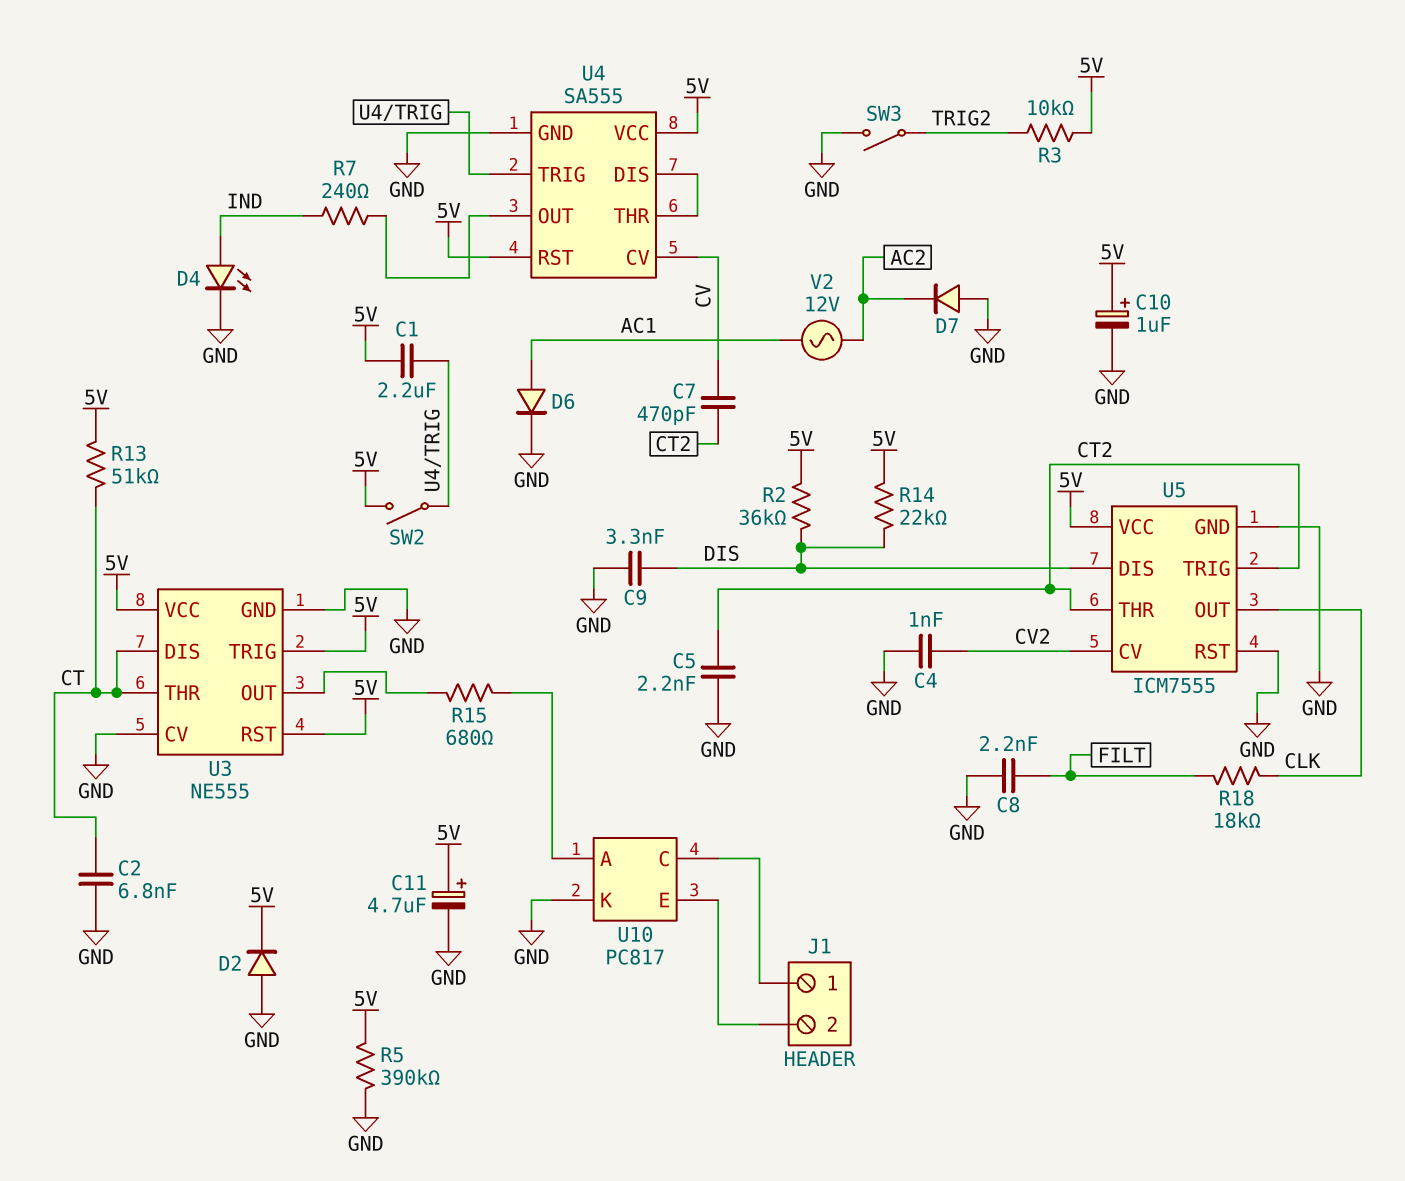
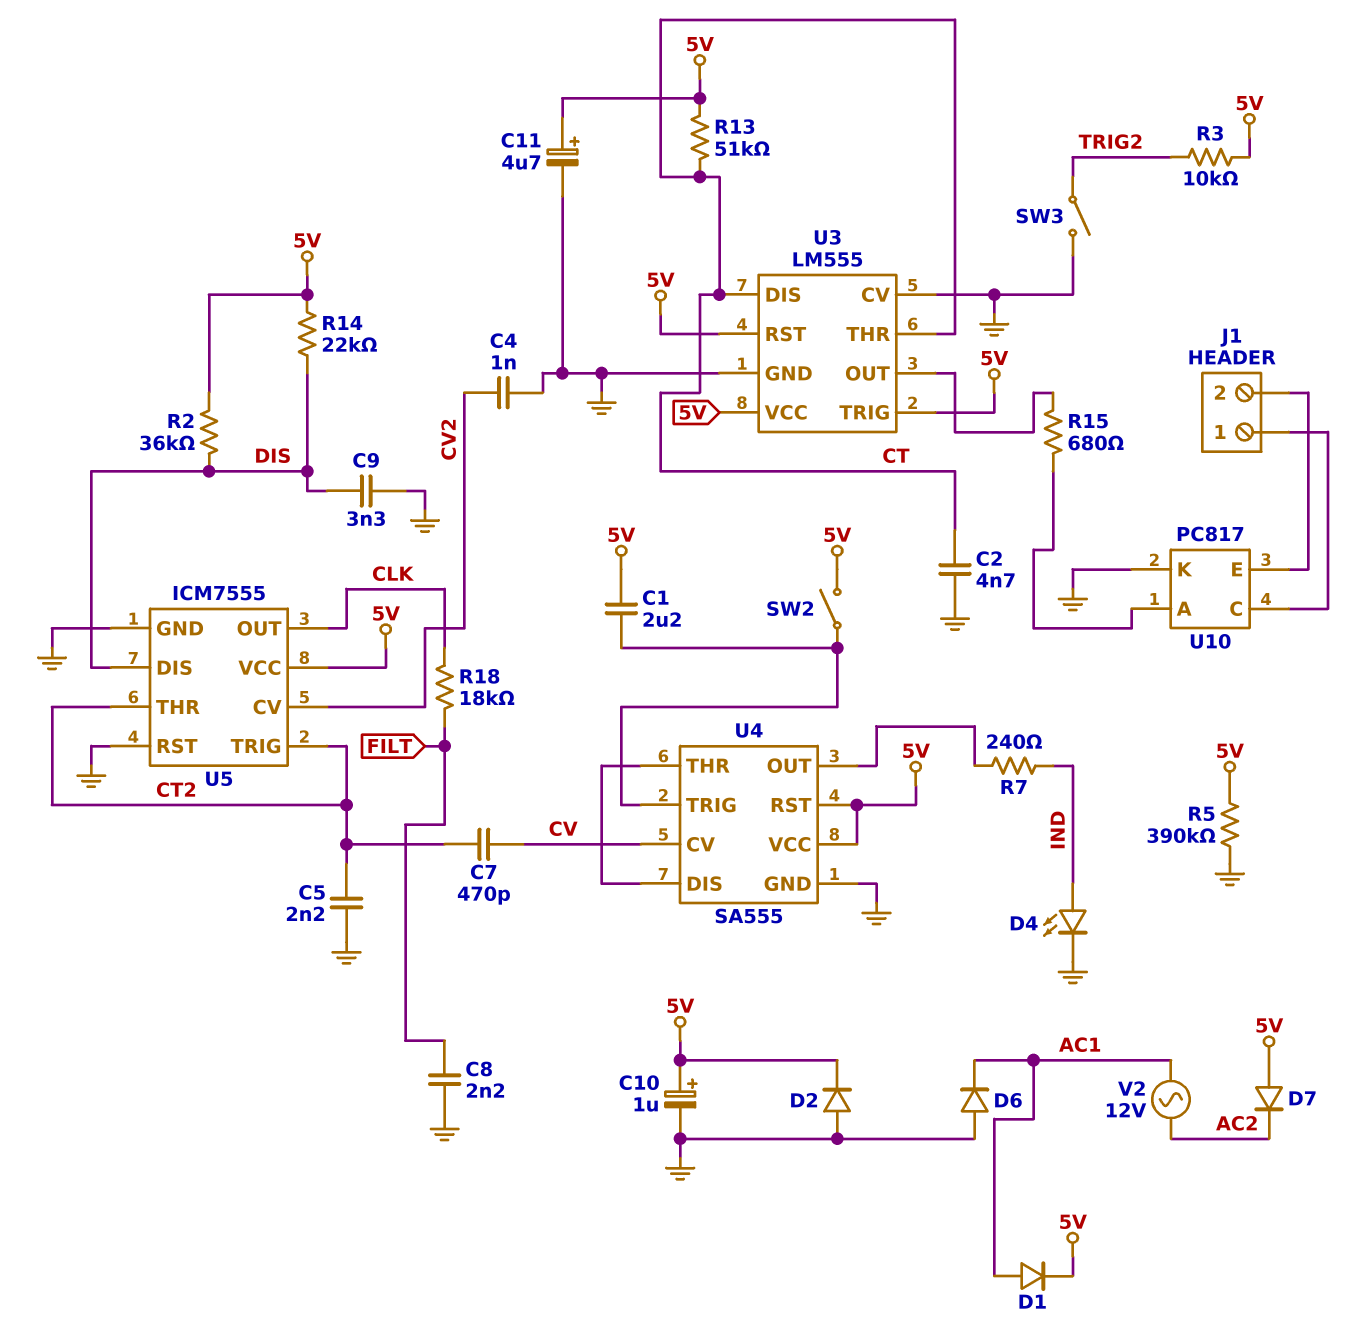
C2: 6.8nF (CT, GND) -> 4.7nF (CT, GND)
D1: none -> diode (A AC1, K 5V)
D6: diode (A AC1, K GND) -> diode (A GND, K AC1)
D7: diode (A GND, K AC2) -> diode (A 5V, K AC2)
U3: NE555 -> LM555

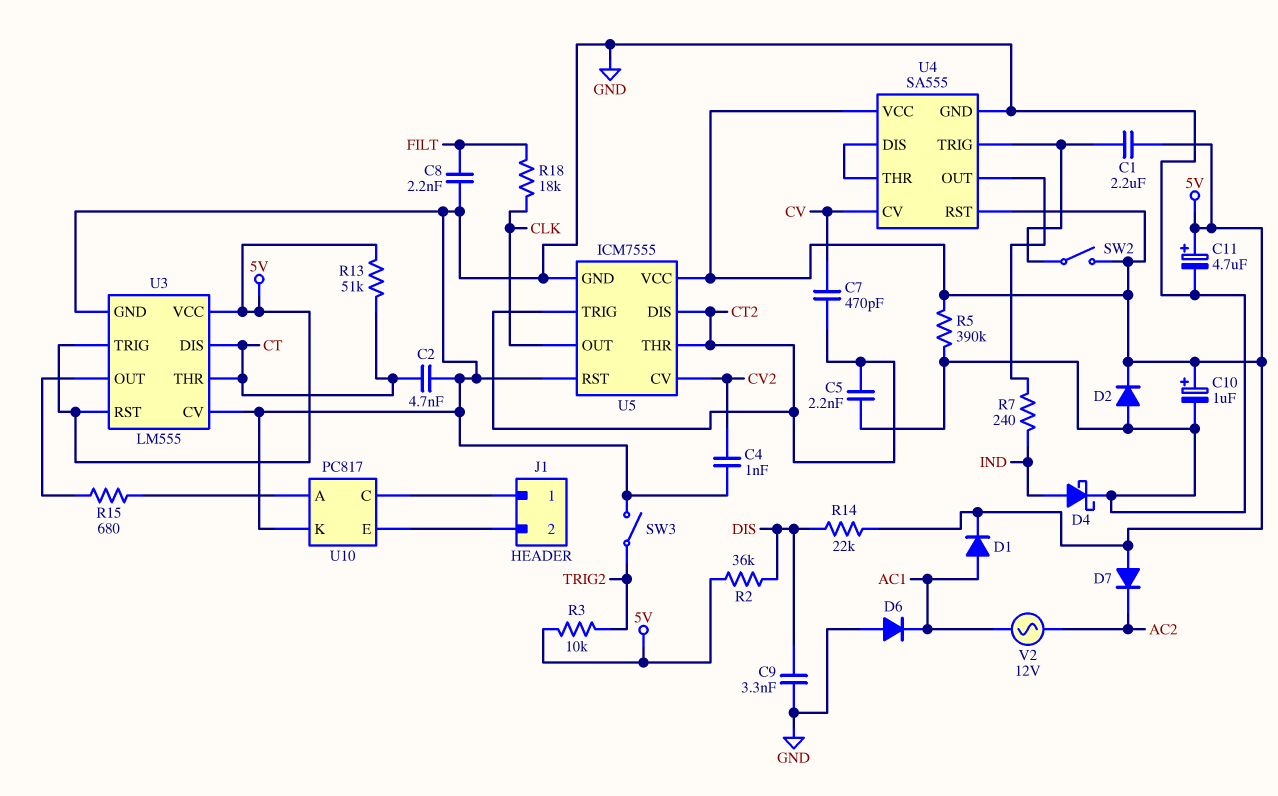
D4: LED (A IND, K GND) -> schottky (A IND, K GND)
U5 pin DIS: DIS -> CT2

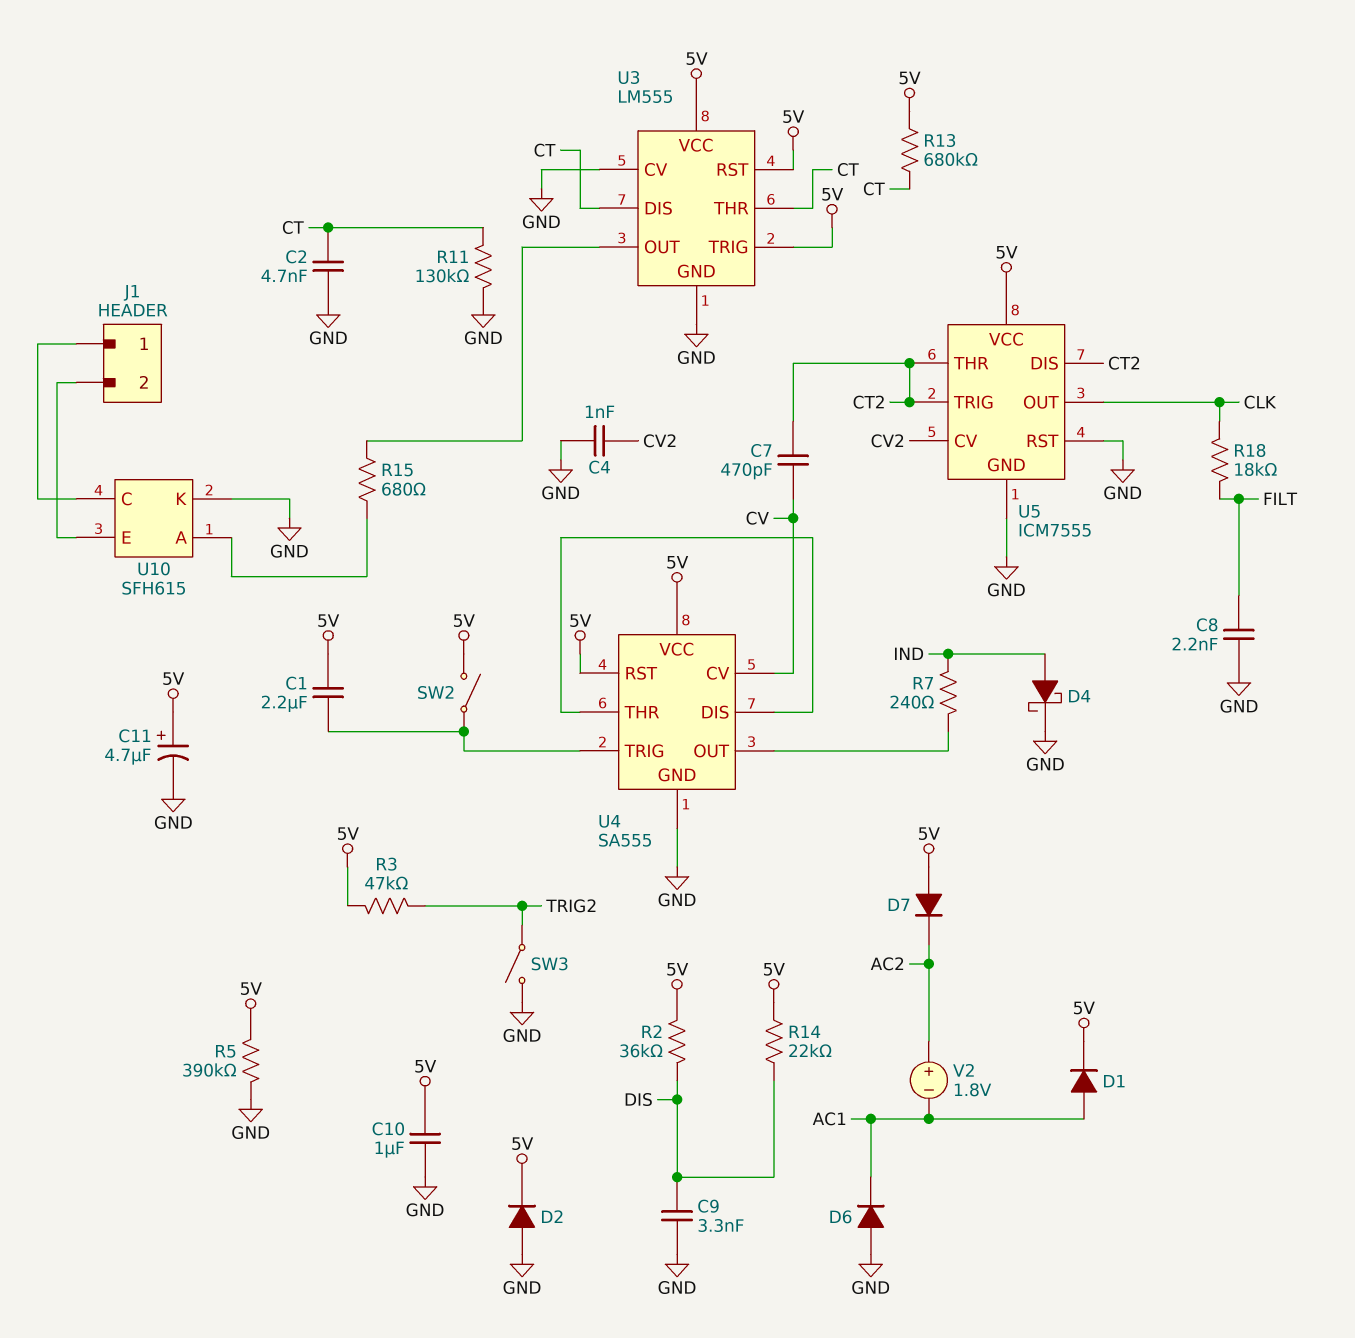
C5: 2.2nF (CT2, GND) -> none
C10: 1uF (plus 5V, minus GND) -> 1uF (5V, GND)
R3: 10k (5V, TRIG2) -> 47k (5V, TRIG2)
R11: none -> 130k (CT, GND)
R13: 51k (5V, CT) -> 680k (5V, CT)
U10: PC817 -> SFH615
V2: AC 12V (AC1, AC2) -> 1.8V (plus AC2, minus AC1)

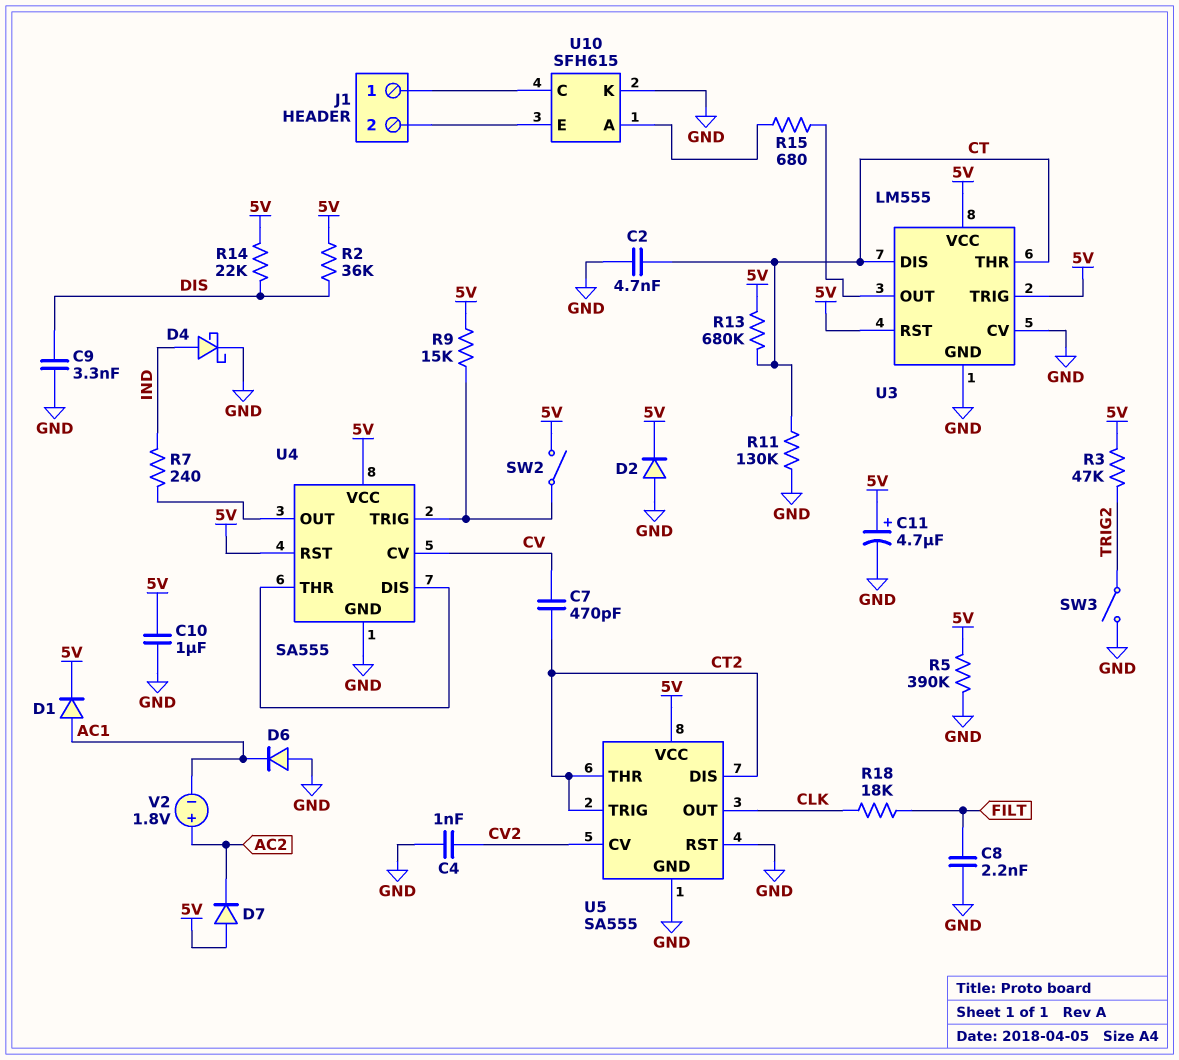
C1: 2.2uF (5V, U4/TRIG) -> none
R9: none -> 15k (5V, U4/TRIG)
U5: ICM7555 -> SA555

